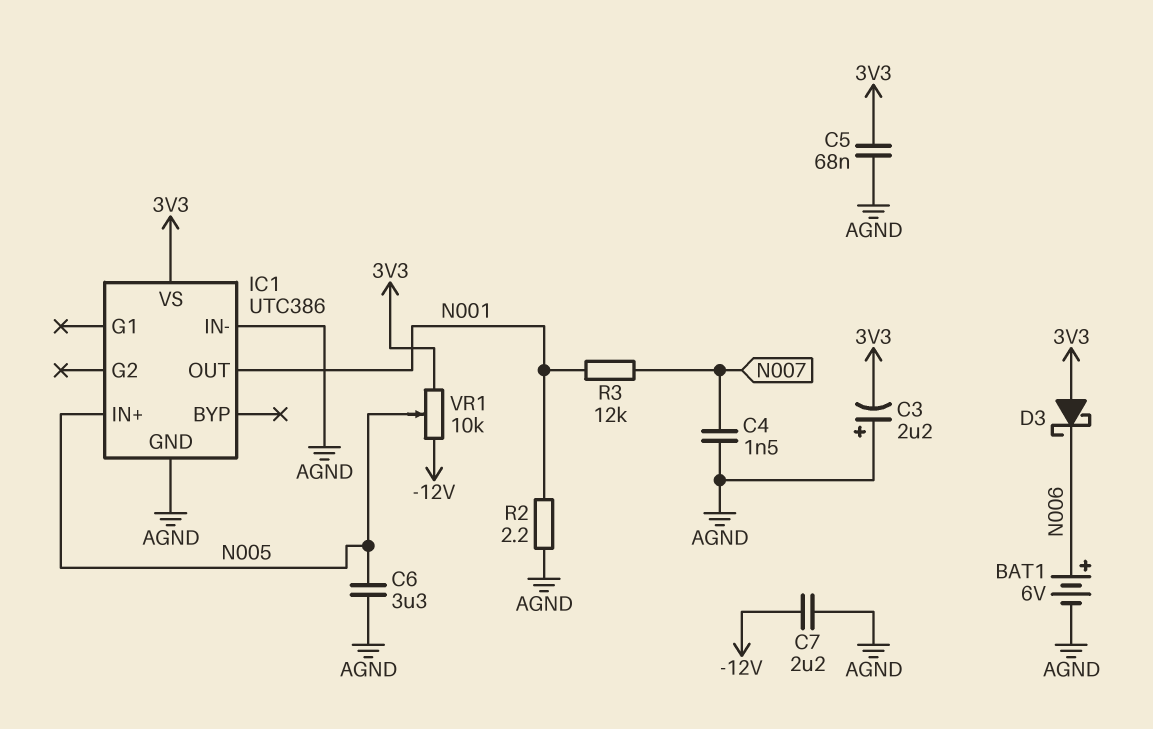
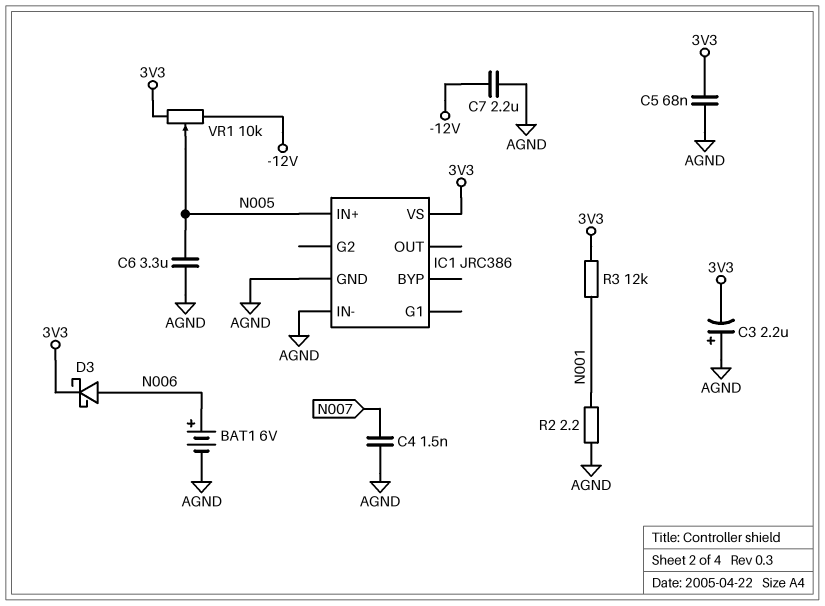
D3: schottky (A 3V3, K N006) -> schottky (A N006, K 3V3)
IC1: UTC386 -> JRC386
IC1 pin OUT: N001 -> none
R3: 12k (N001, N007) -> 12k (3V3, N001)

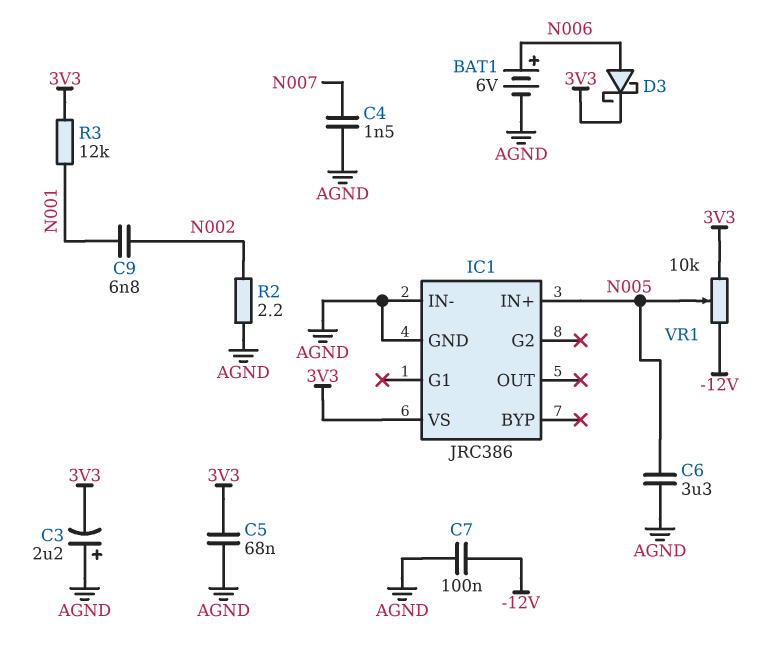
C7: 2.2uF (-12V, AGND) -> 100nF (-12V, AGND)
C9: none -> 6.8nF (N001, N002)
R2: 2.2 (AGND, N001) -> 2.2 (AGND, N002)

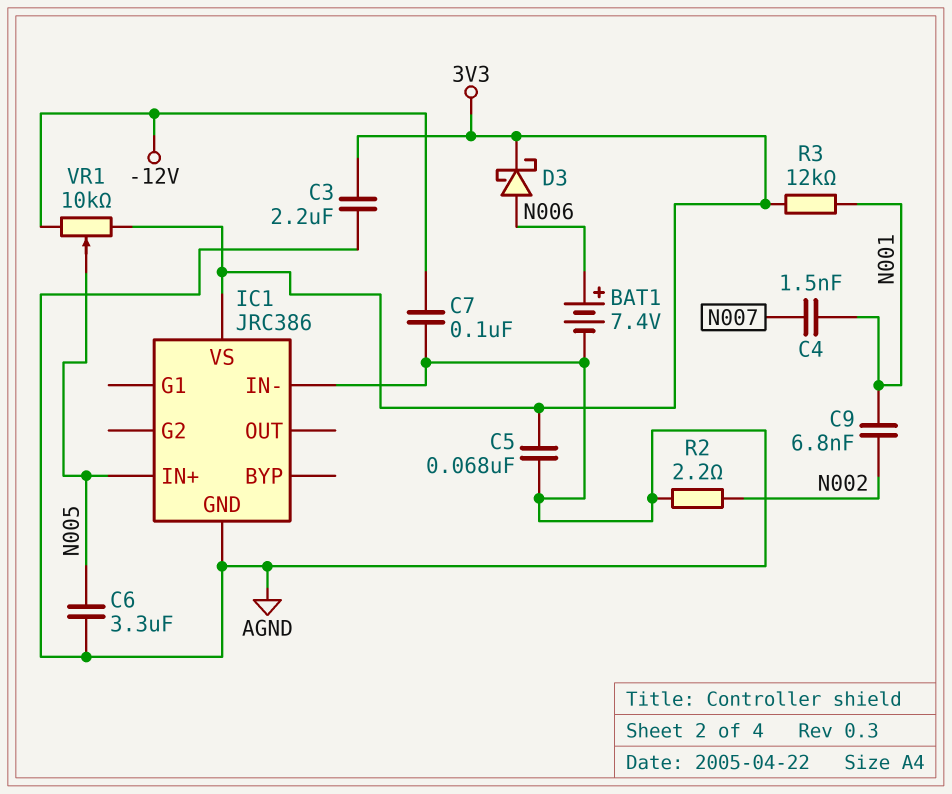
BAT1: 6V (plus N006, minus AGND) -> 7.4V (plus N006, minus AGND)
C3: 2.2uF (plus AGND, minus 3V3) -> 2.2uF (3V3, AGND)
C4: 1.5nF (AGND, N007) -> 1.5nF (N001, N007)

